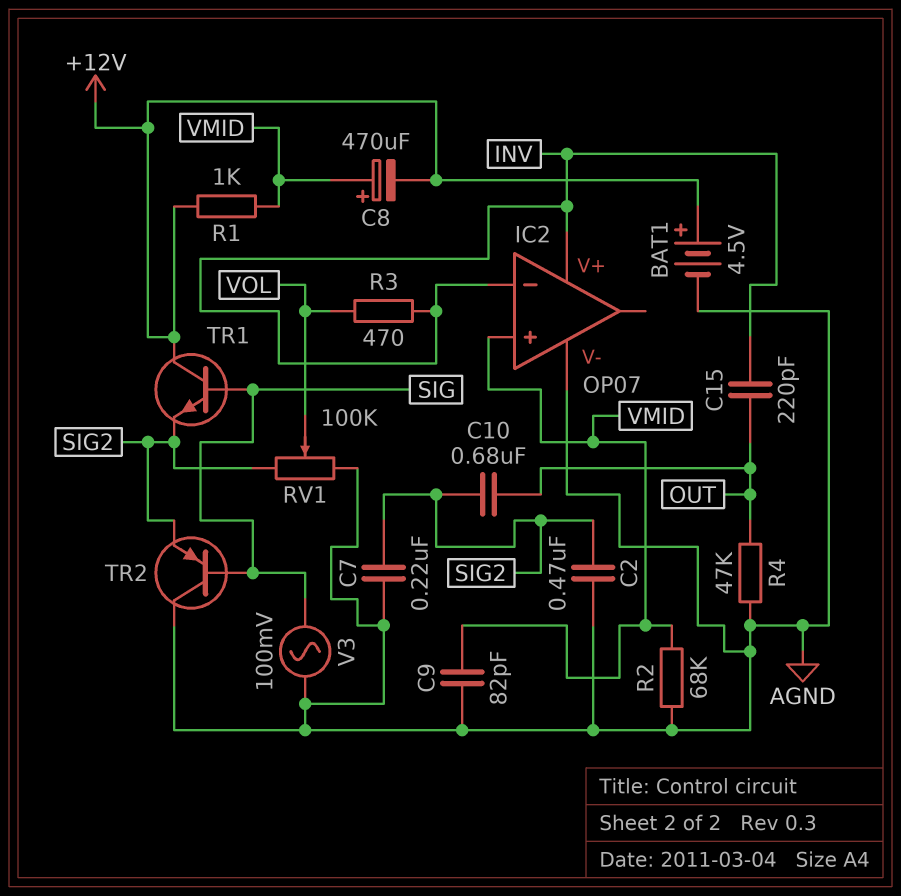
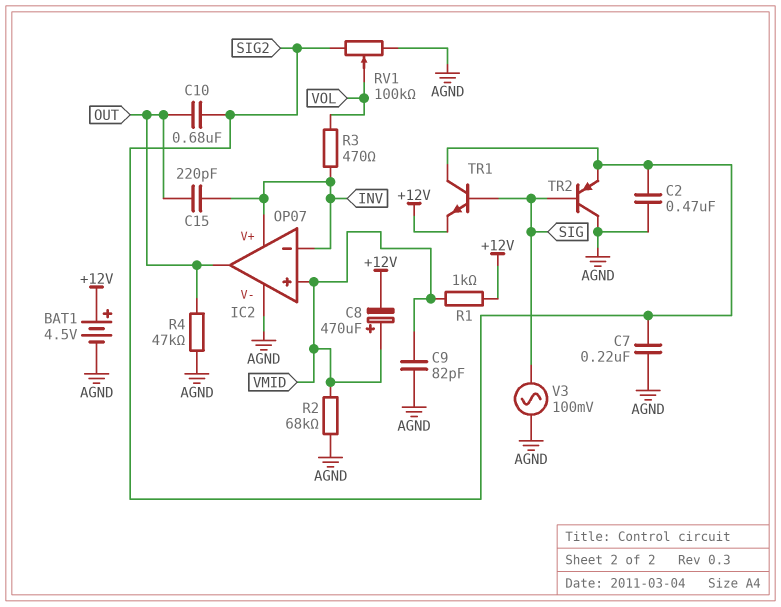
IC2 pin out: none -> OUT
TR1: NPN (B SIG, C +12V, E SIG2) -> NPN (B SIG, C SIG2, E +12V)

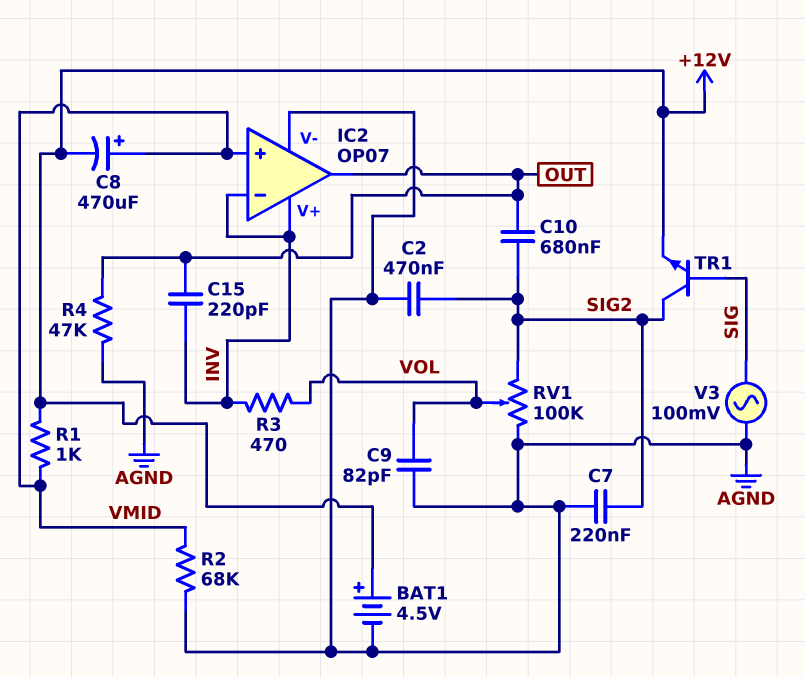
C9: 82pF (AGND, VMID) -> 82pF (AGND, VOL)
TR2: PNP (B SIG, C AGND, E SIG2) -> none

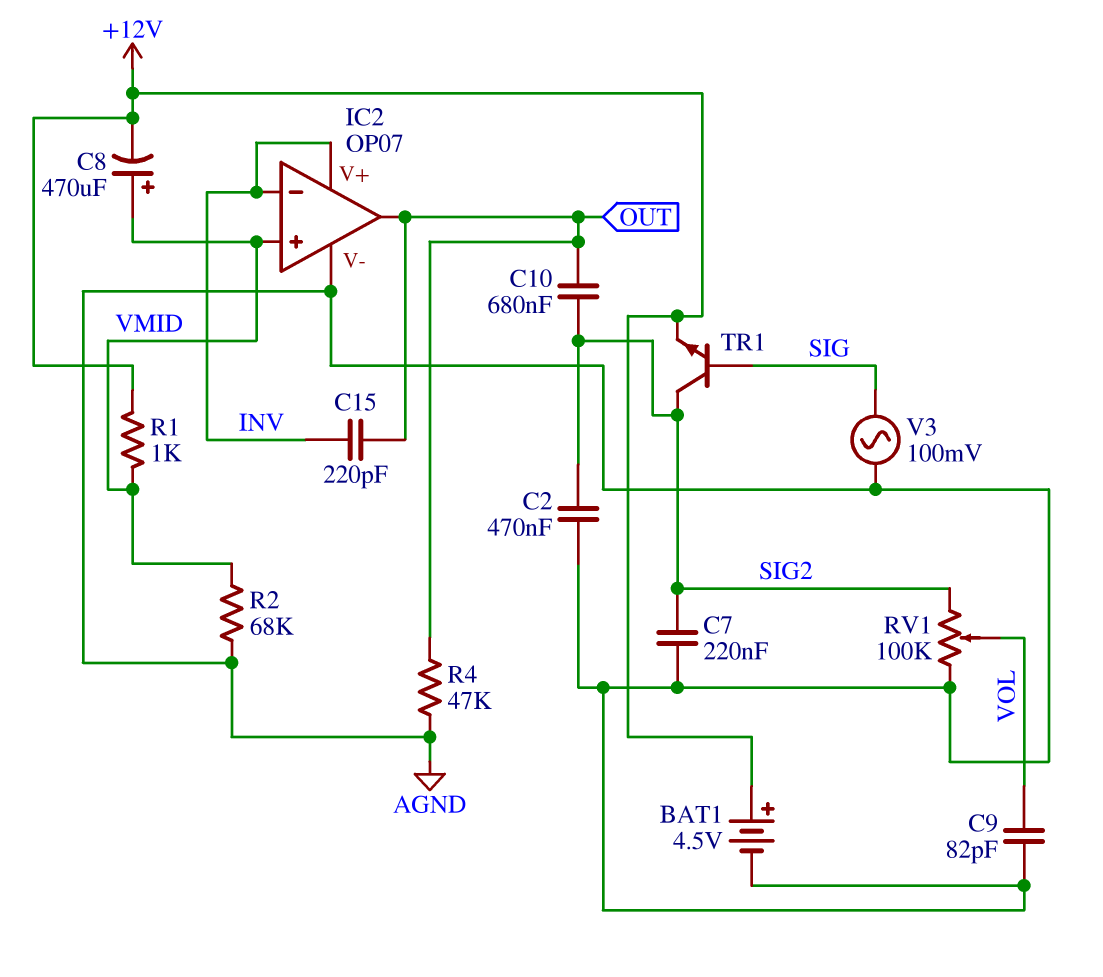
R3: 470 (INV, VOL) -> none

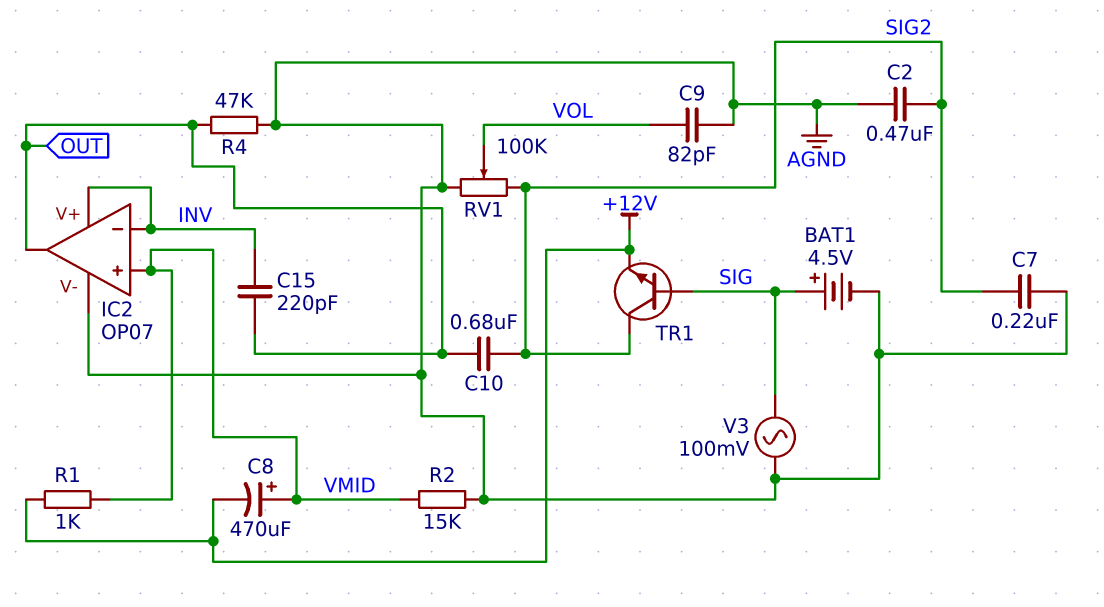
BAT1: 4.5V (plus +12V, minus AGND) -> 4.5V (plus SIG, minus AGND)
R2: 68k (AGND, VMID) -> 15k (AGND, VMID)

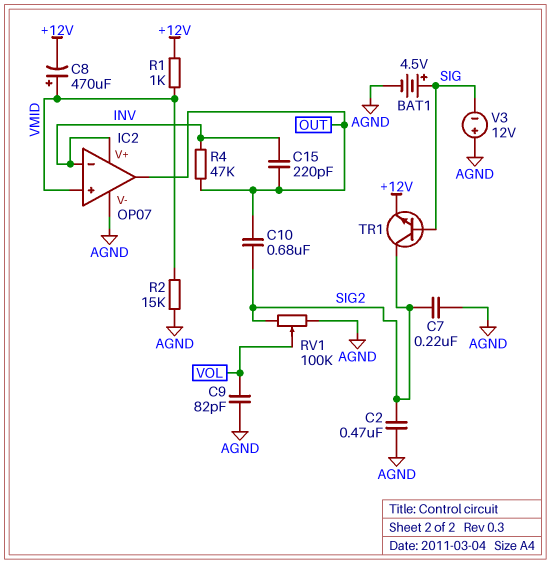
R4: 47k (AGND, OUT) -> 47k (INV, OUT)
V3: AC 100mV (AGND, SIG) -> 12V (plus AGND, minus SIG)

